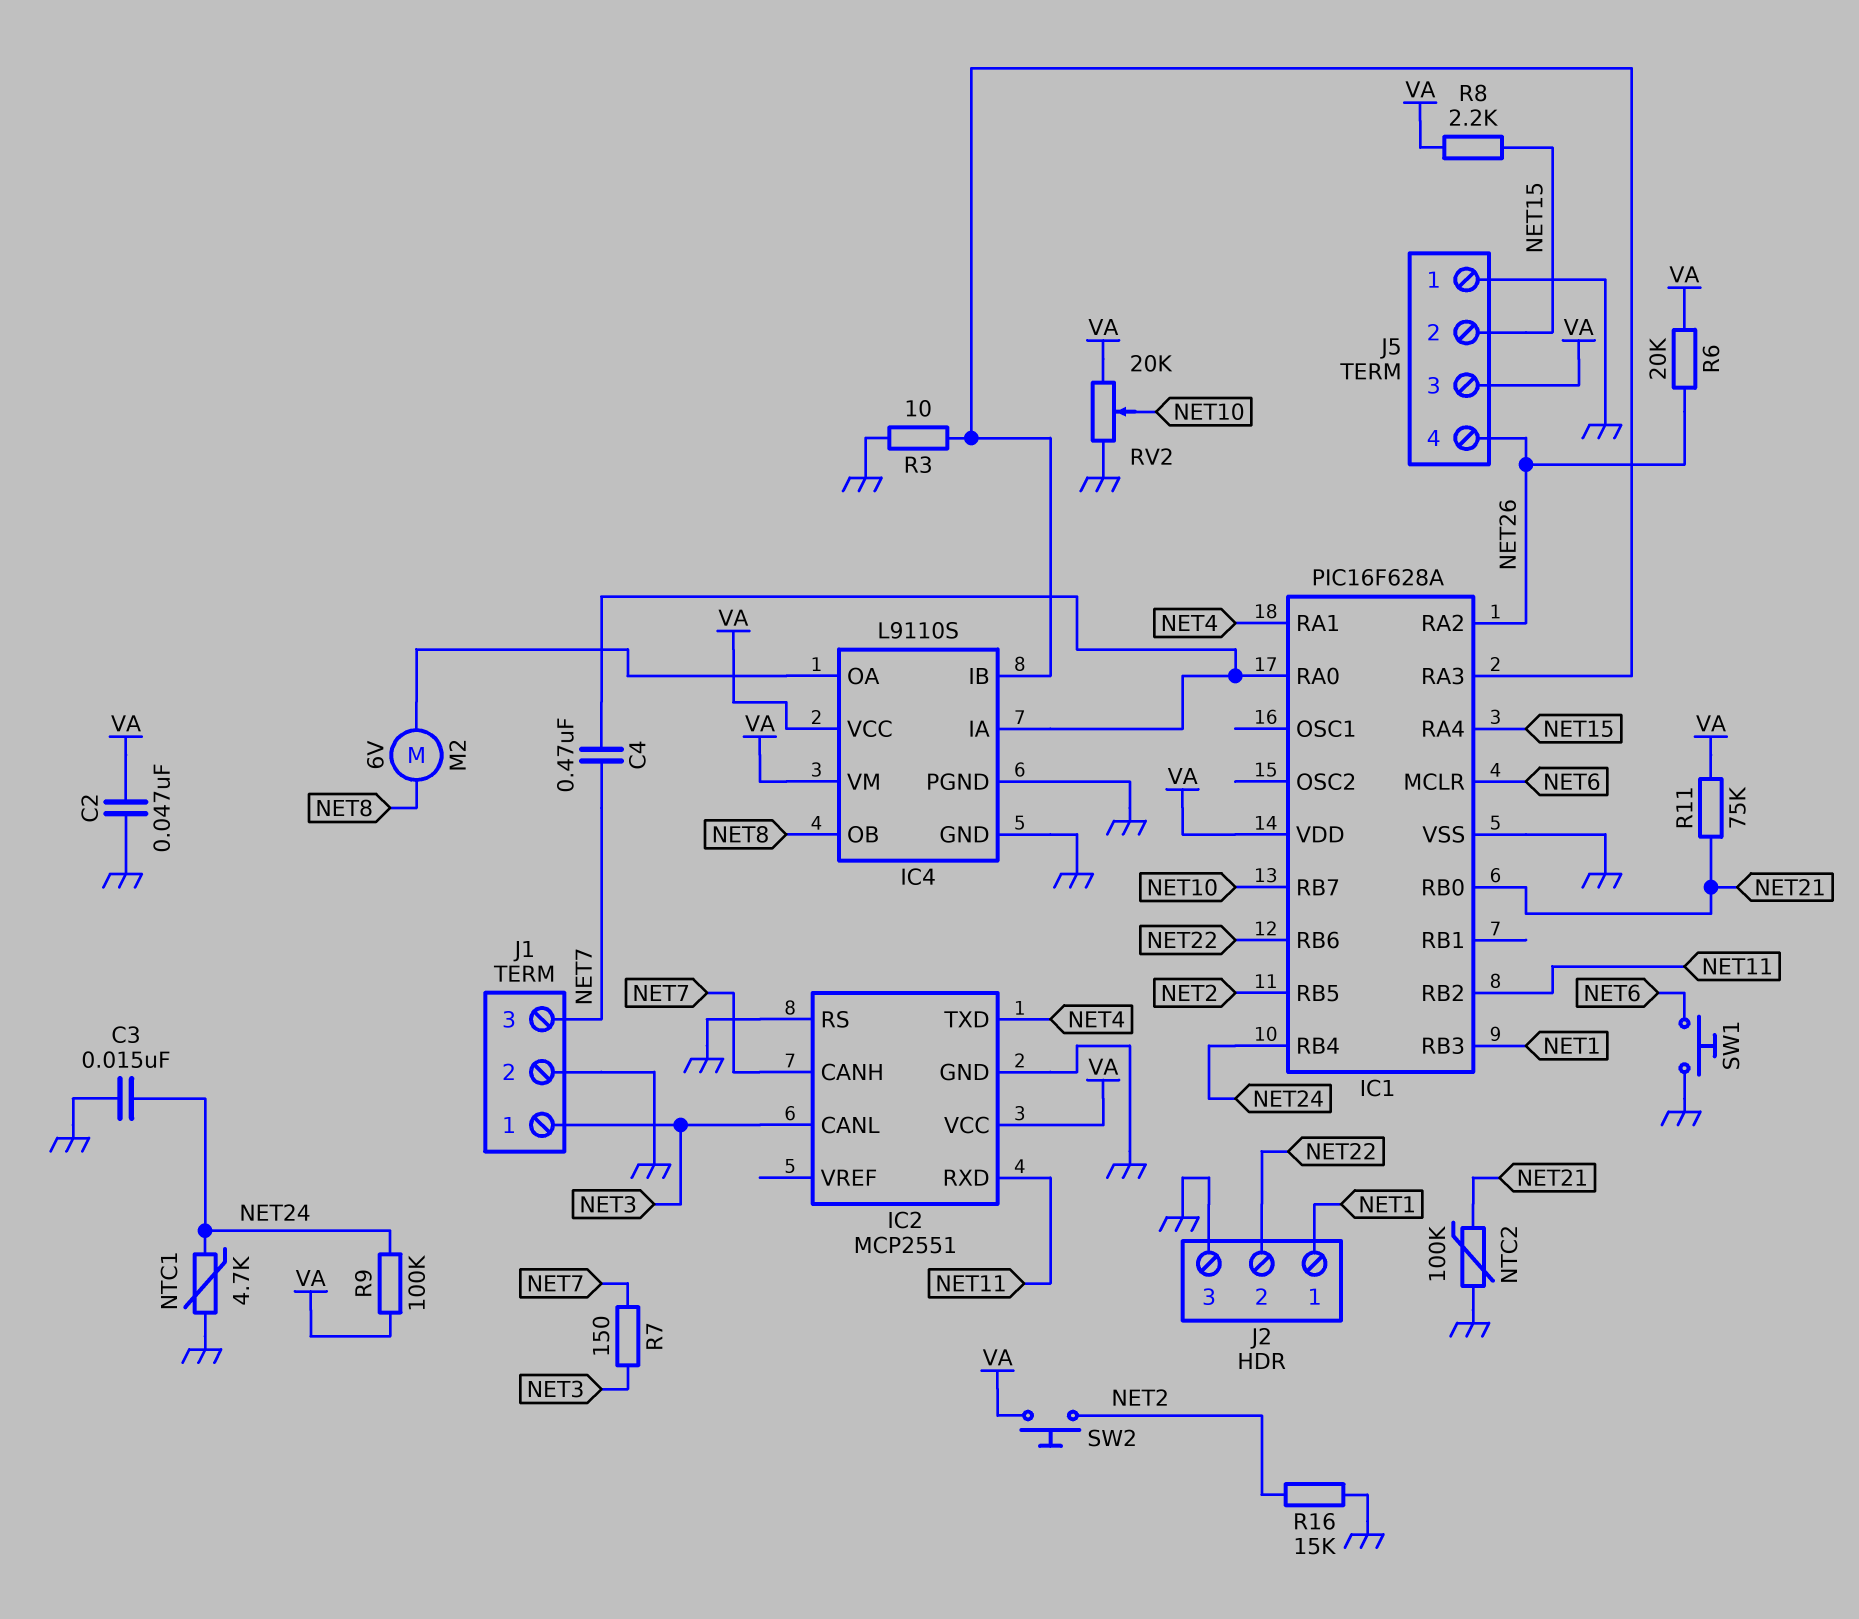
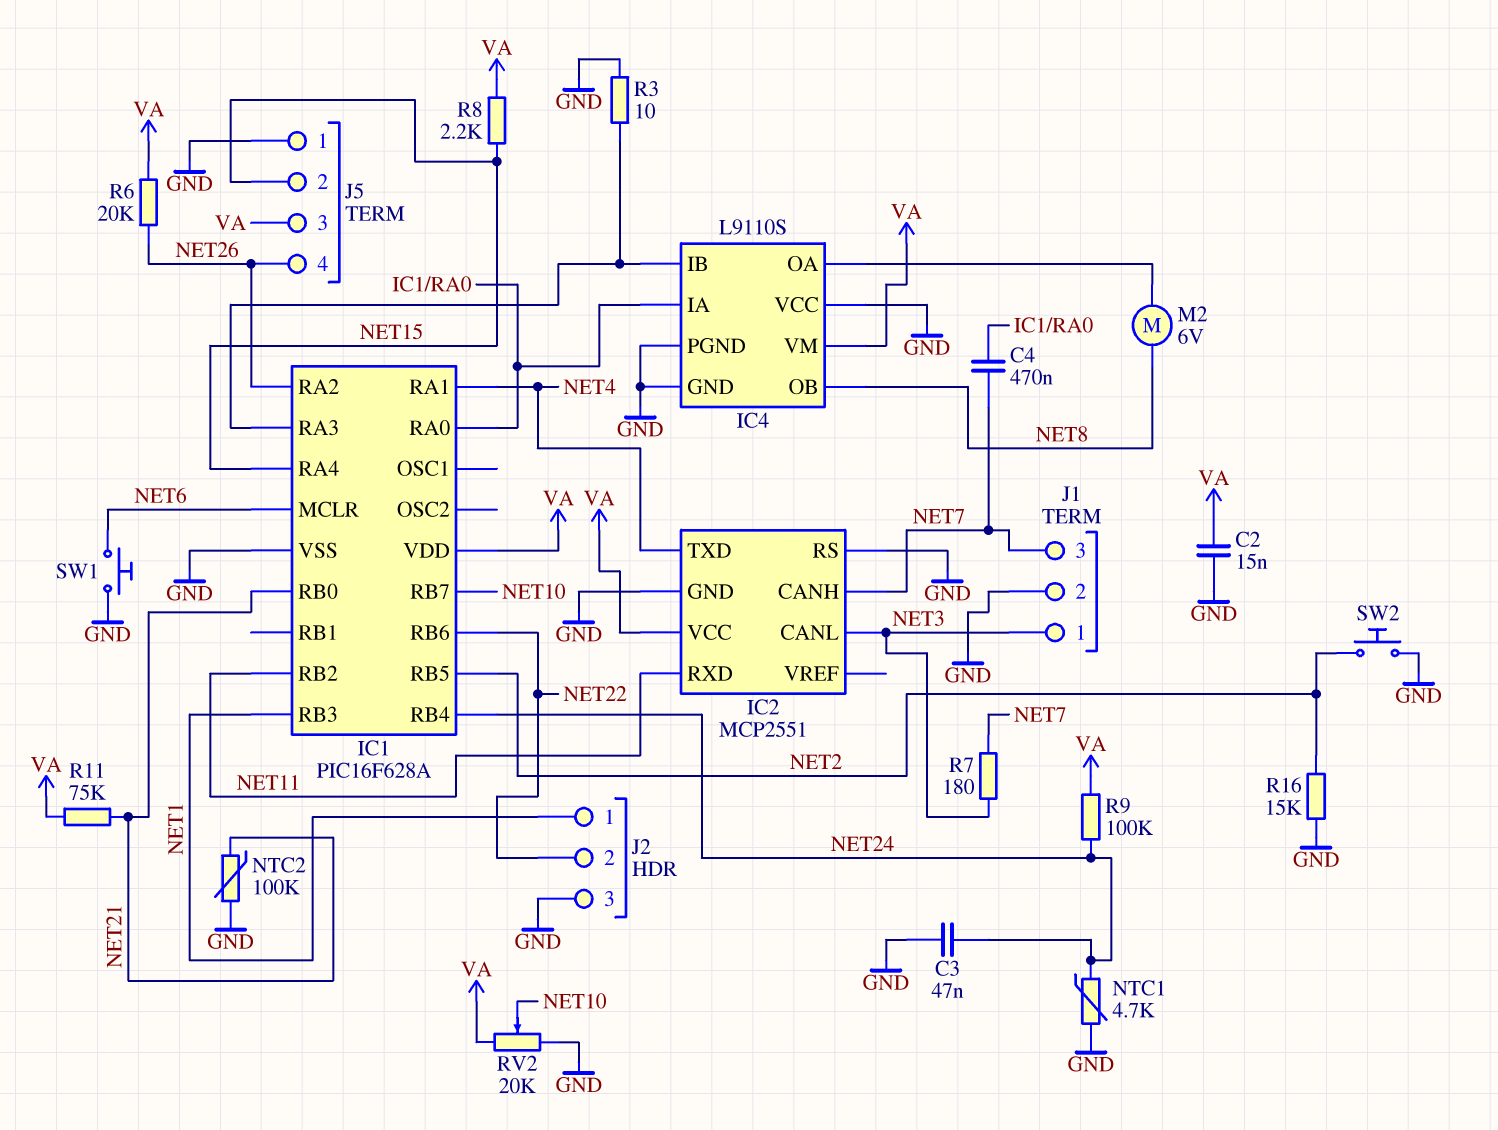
C2: 47nF (GND, VA) -> 15nF (GND, VA)
C3: 15nF (GND, NET24) -> 47nF (GND, NET24)
IC4 pin VCC: VA -> GND
R7: 150 (NET3, NET7) -> 180 (NET3, NET7)
SW2: button (NET2, VA) -> button (GND, NET2)

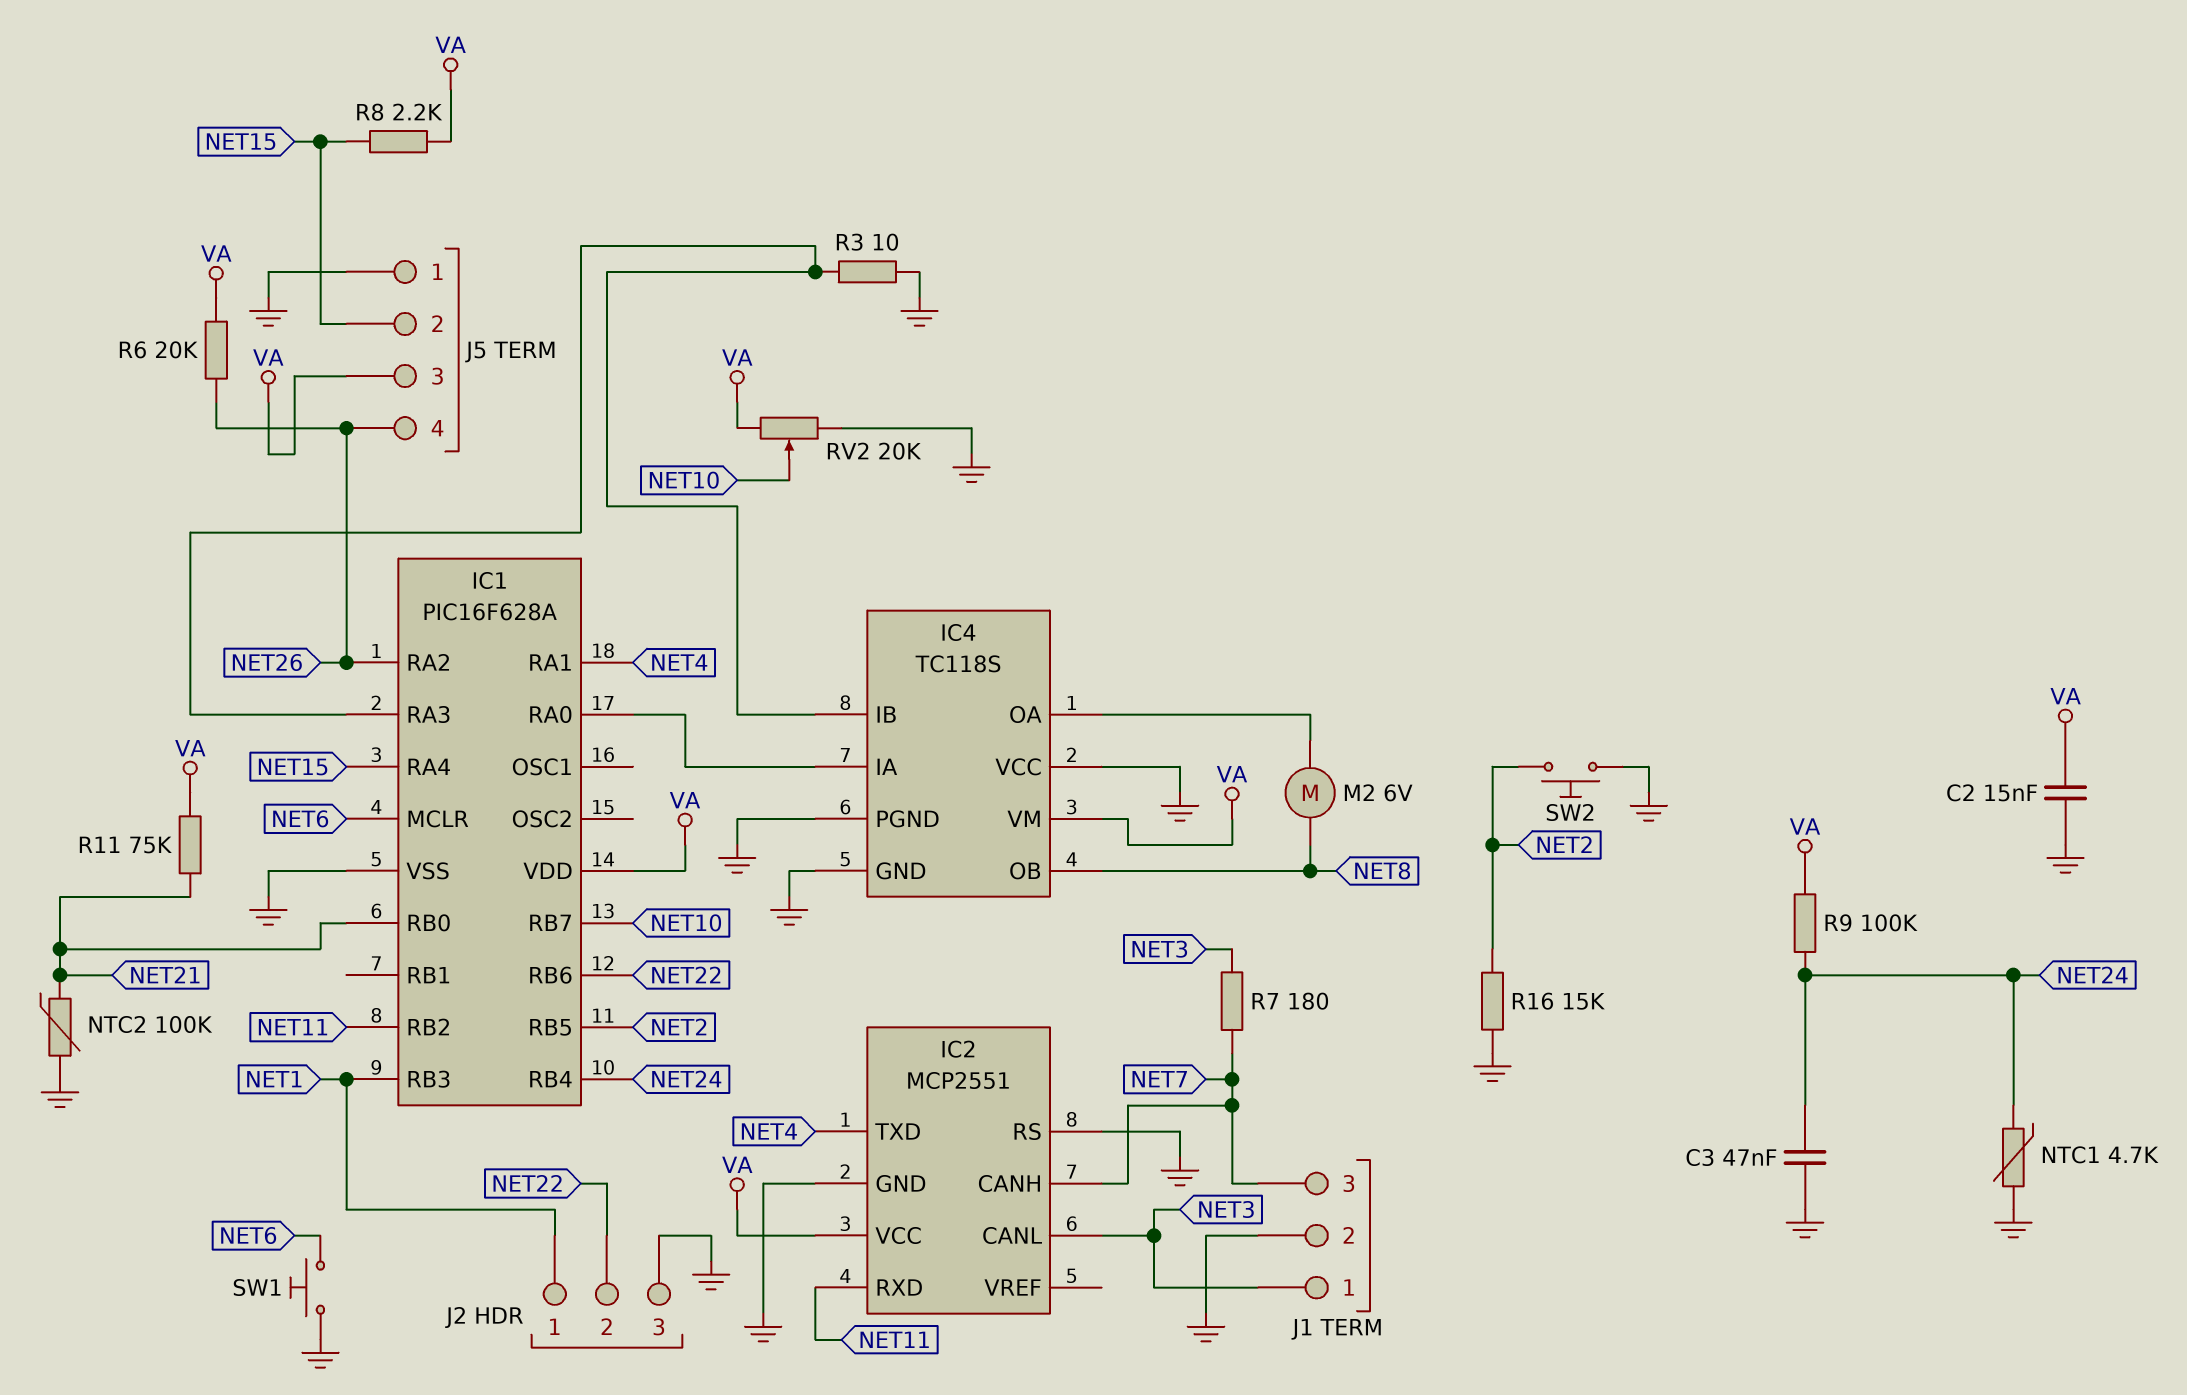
C4: 470nF (IC1/RA0, NET7) -> none
IC4: L9110S -> TC118S

